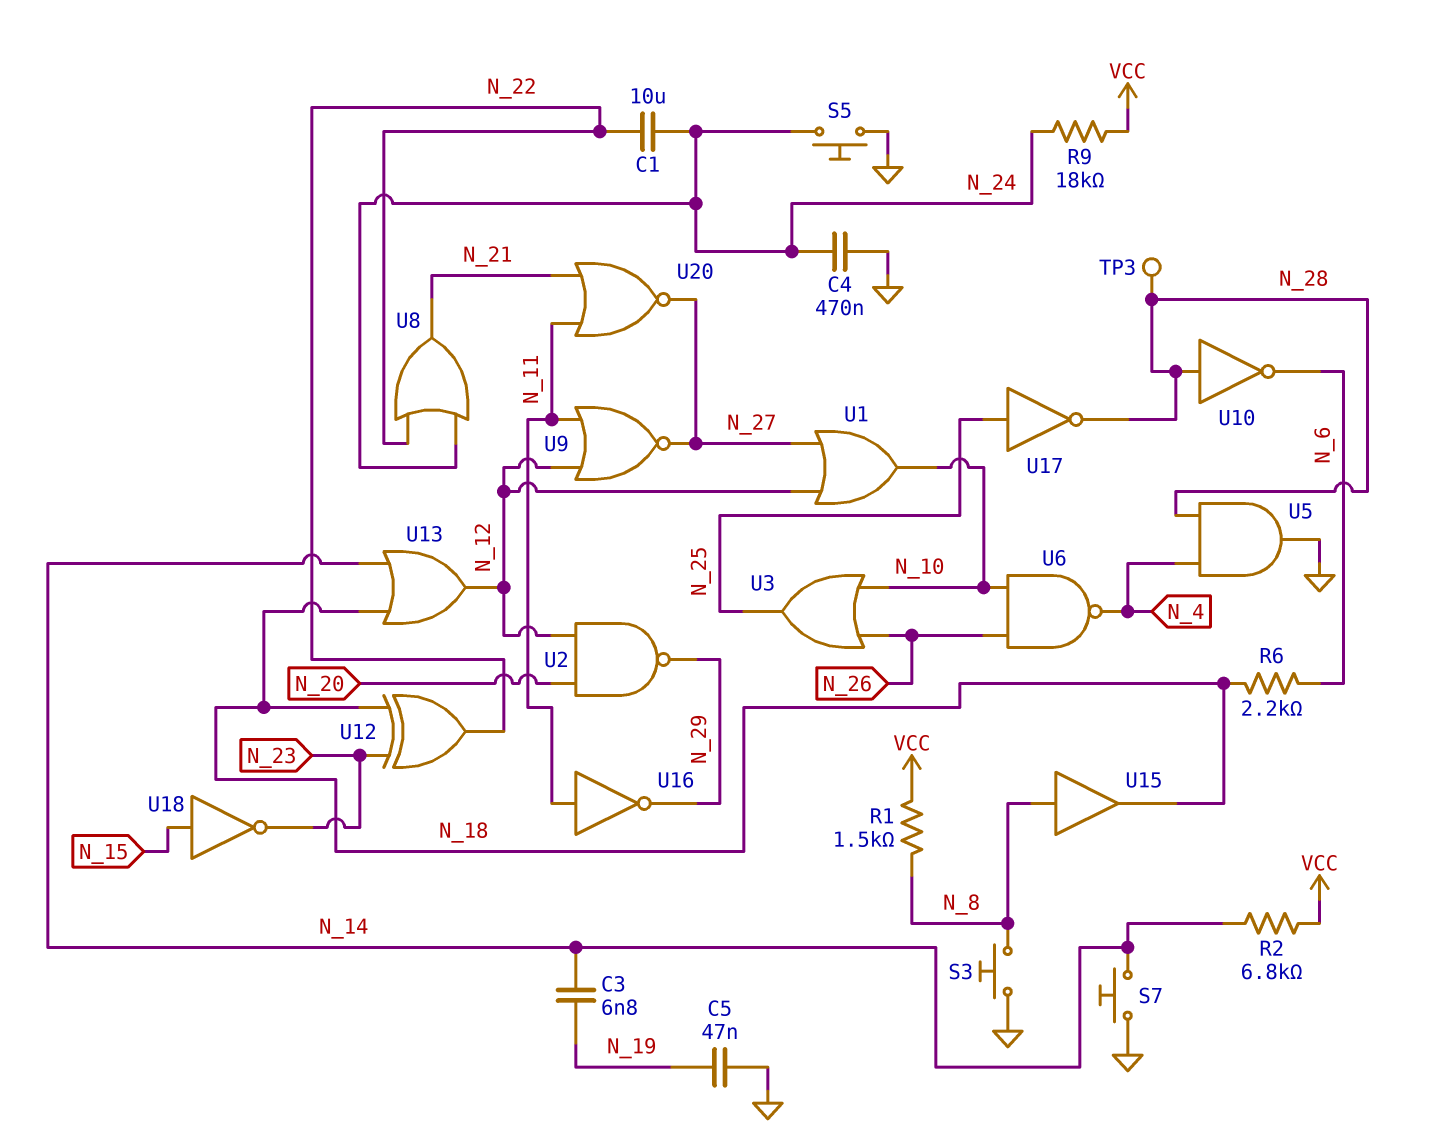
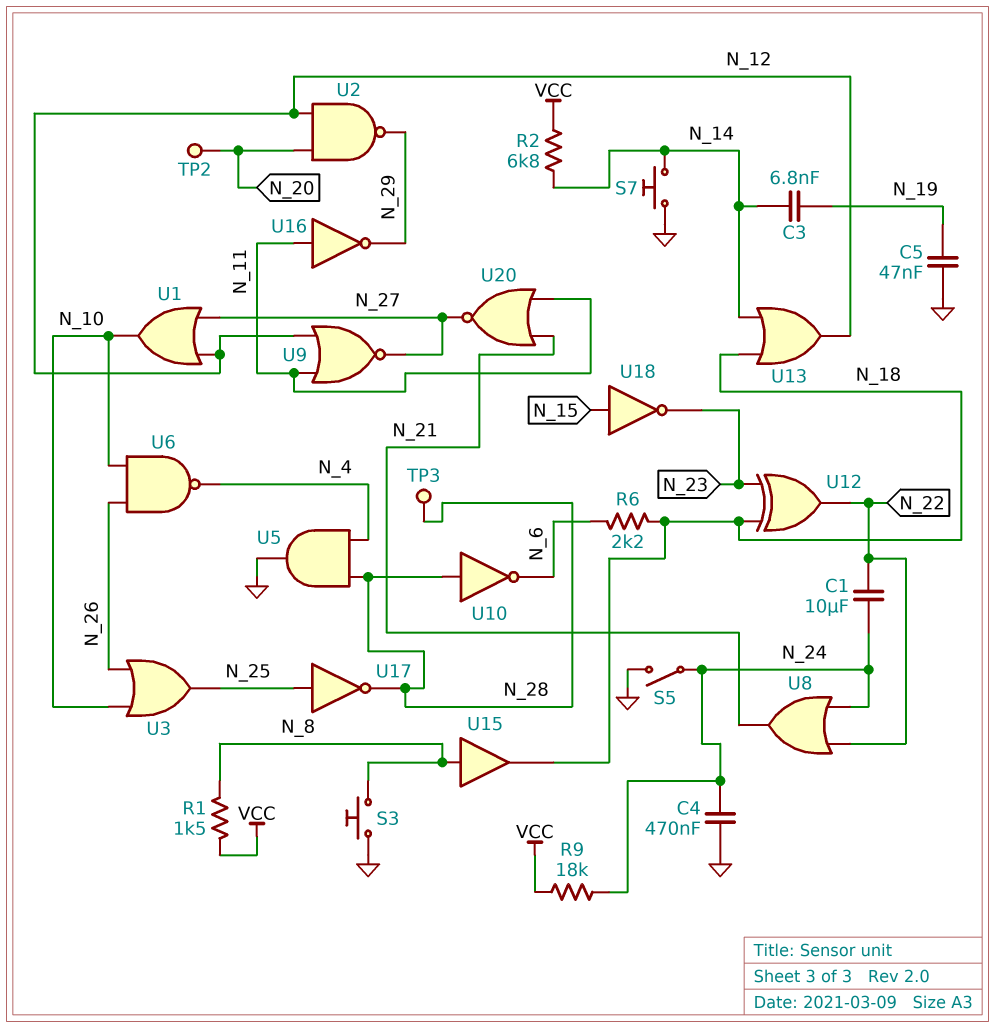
S5: button (GND, N_24) -> switch (GND, N_24)
TP2: none -> test point (N_20)

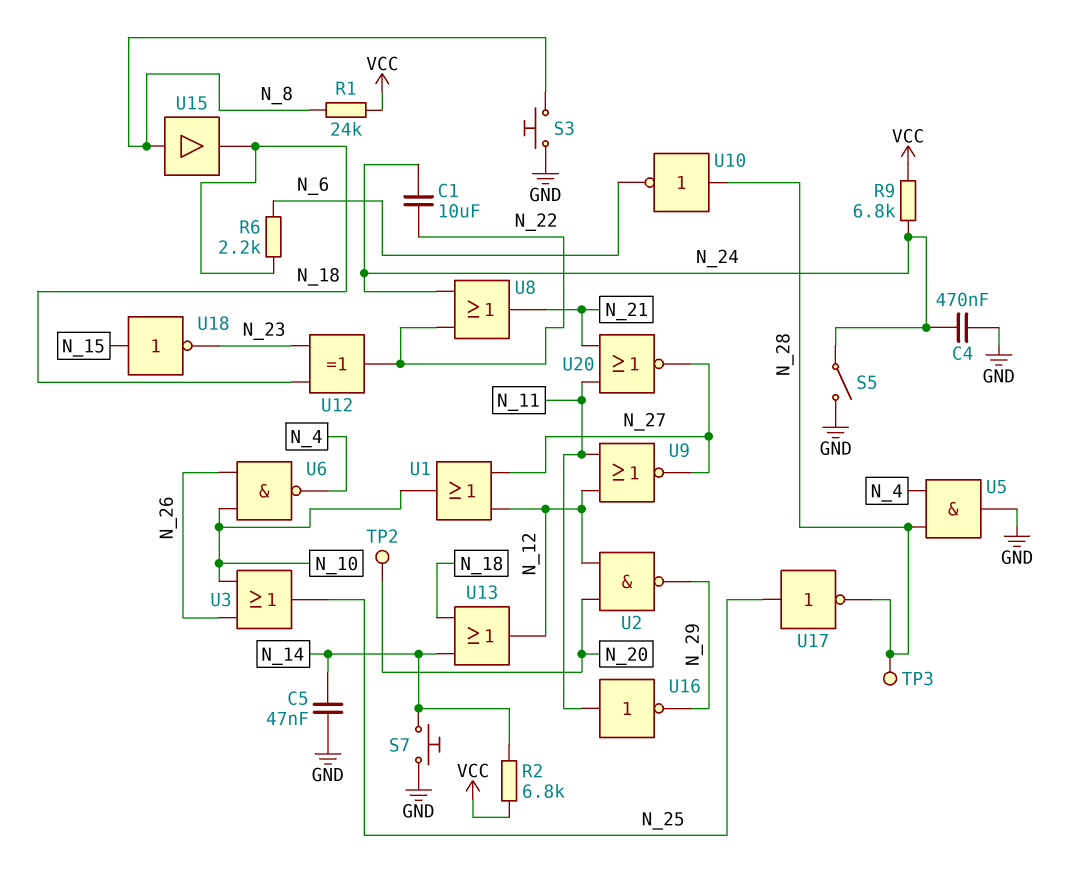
C3: 6.8nF (N_14, N_19) -> none
C5: 47nF (GND, N_19) -> 47nF (GND, N_14)
R1: 1.5k (N_8, VCC) -> 24k (N_8, VCC)
R9: 18k (N_24, VCC) -> 6.8k (N_24, VCC)

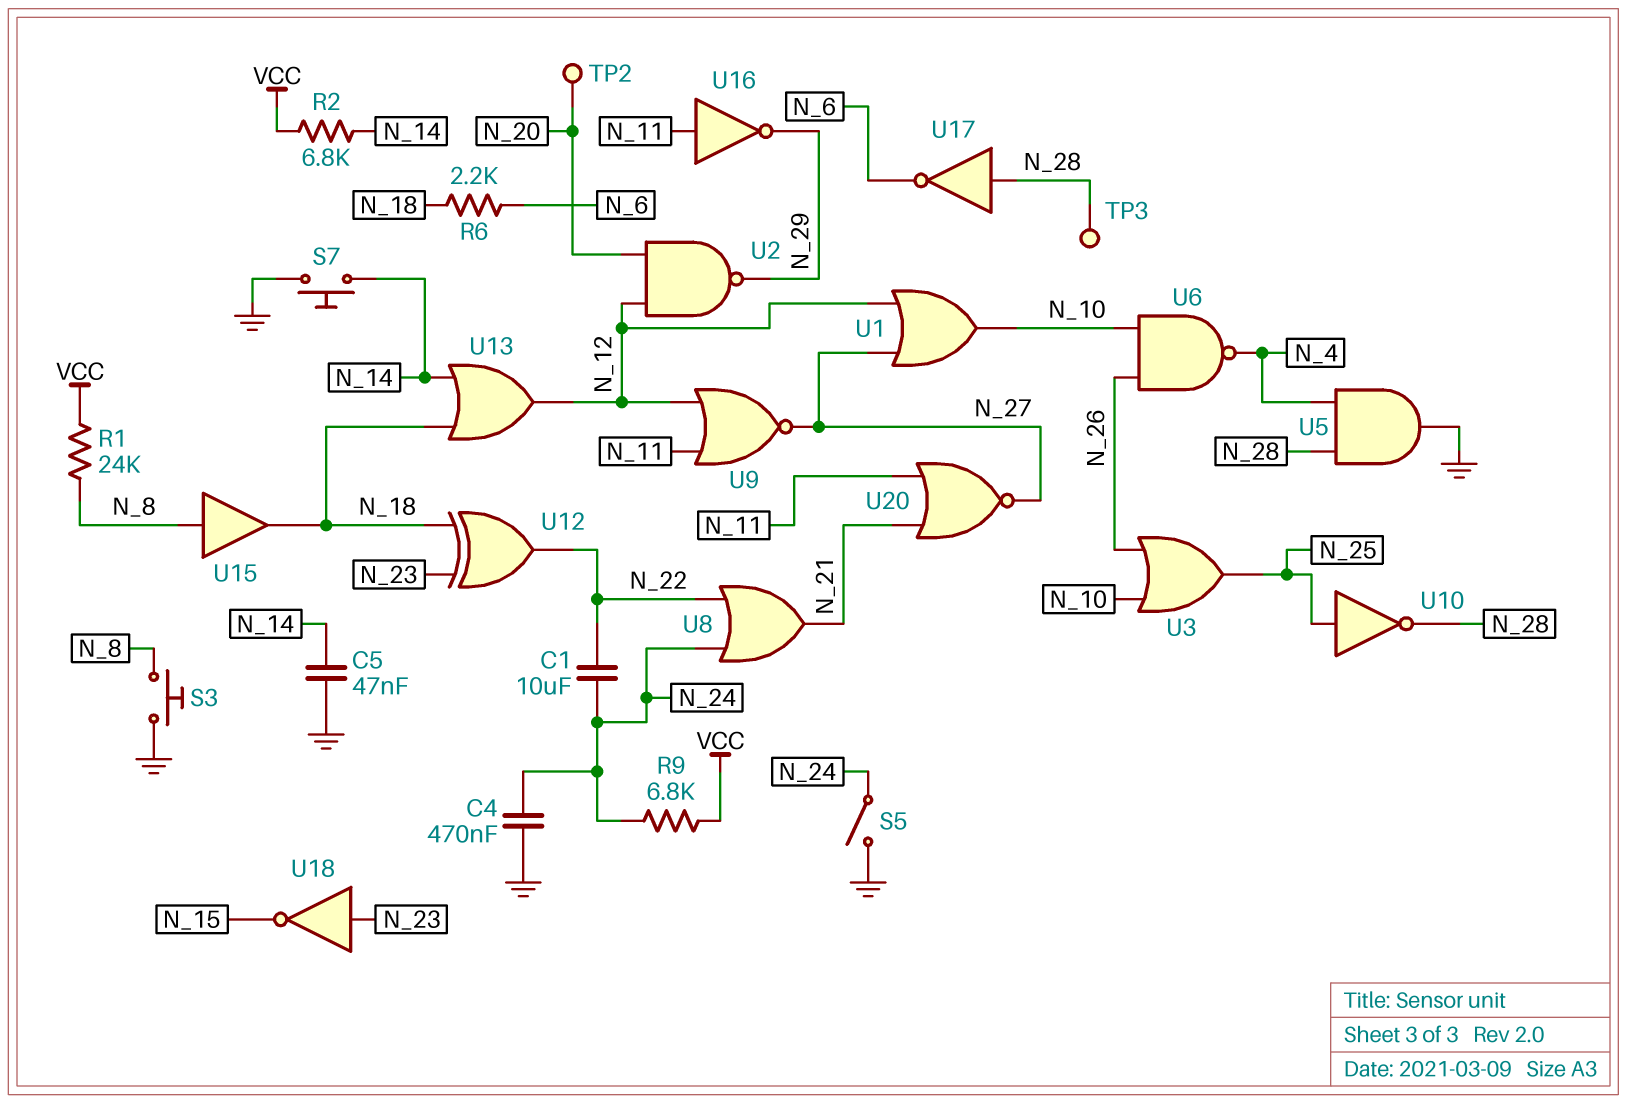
U10: NOT (in N_28, out N_6) -> NOT (in N_25, out N_28)
U17: NOT (in N_25, out N_28) -> NOT (in N_28, out N_6)
U18: NOT (in N_15, out N_23) -> NOT (in N_23, out N_15)

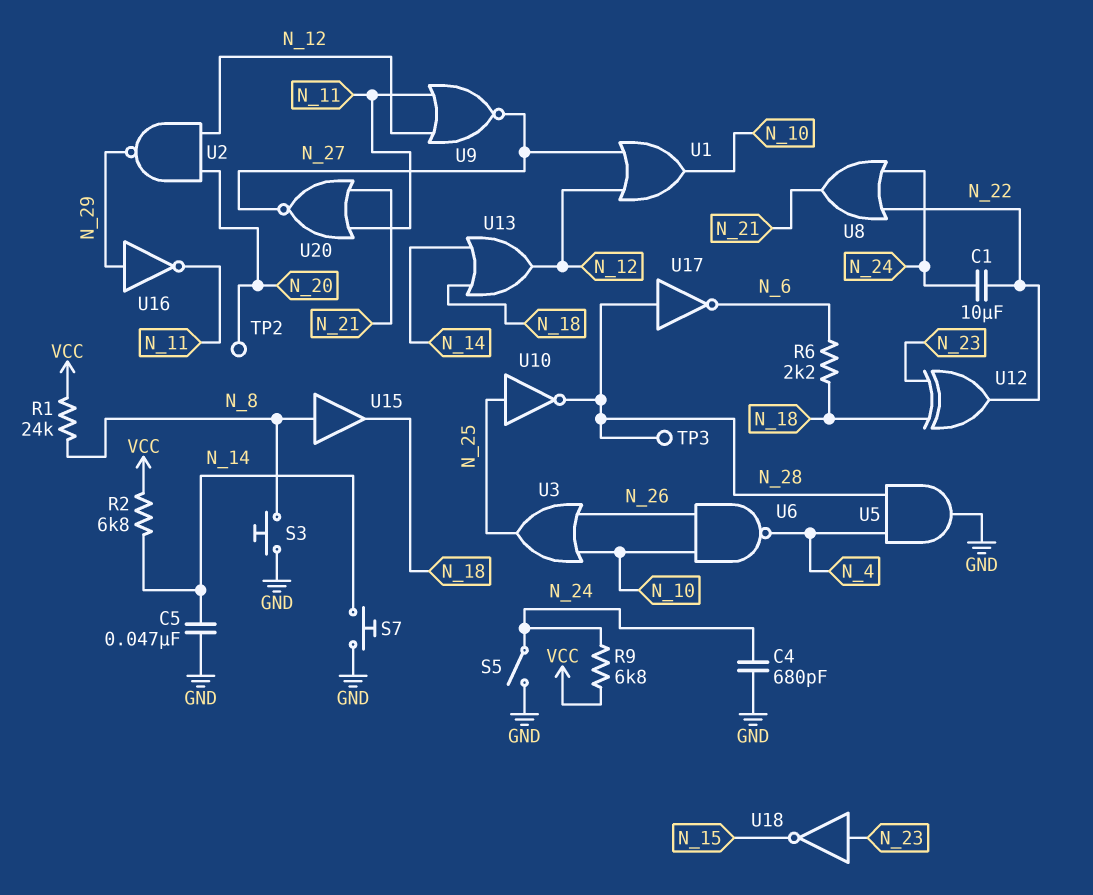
C4: 470nF (GND, N_24) -> 680pF (GND, N_24)
U16: NOT (in N_11, out N_29) -> NOT (in N_29, out N_11)

